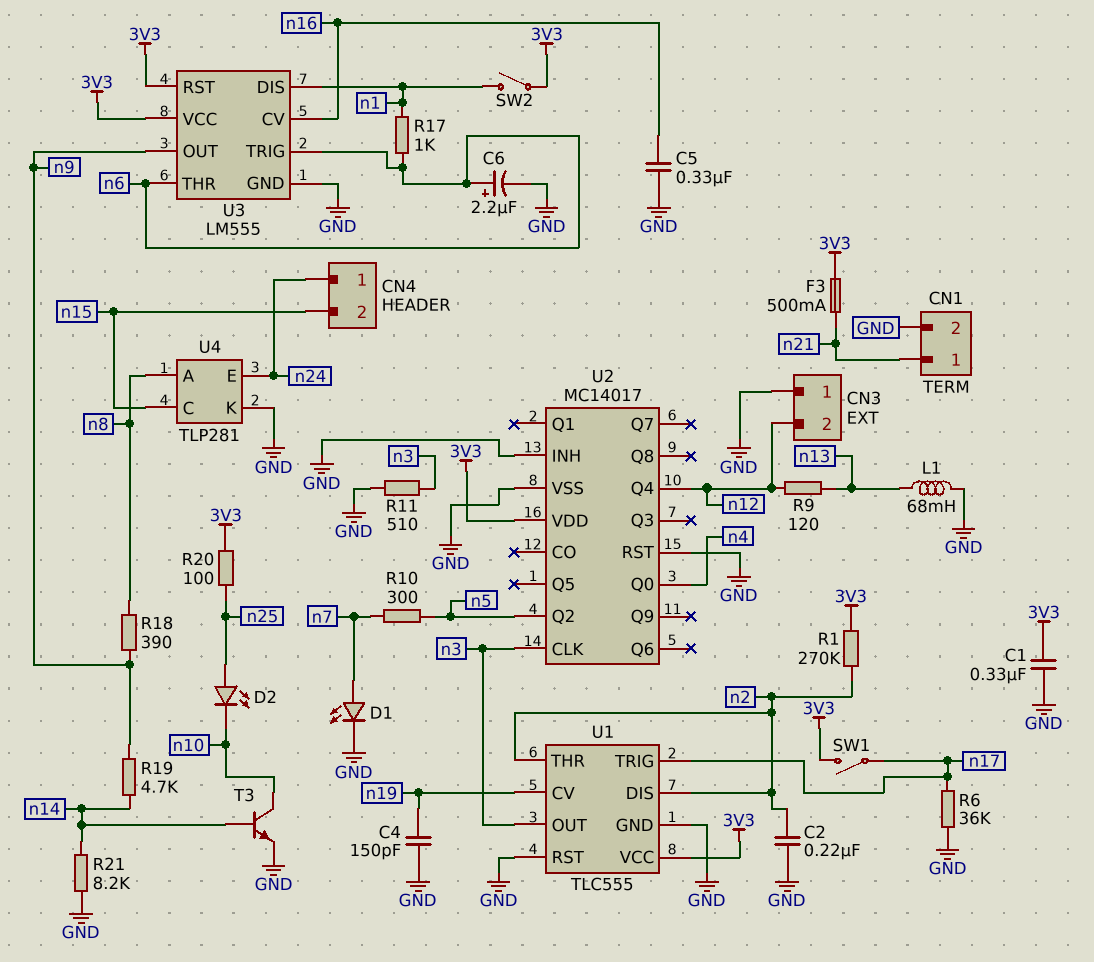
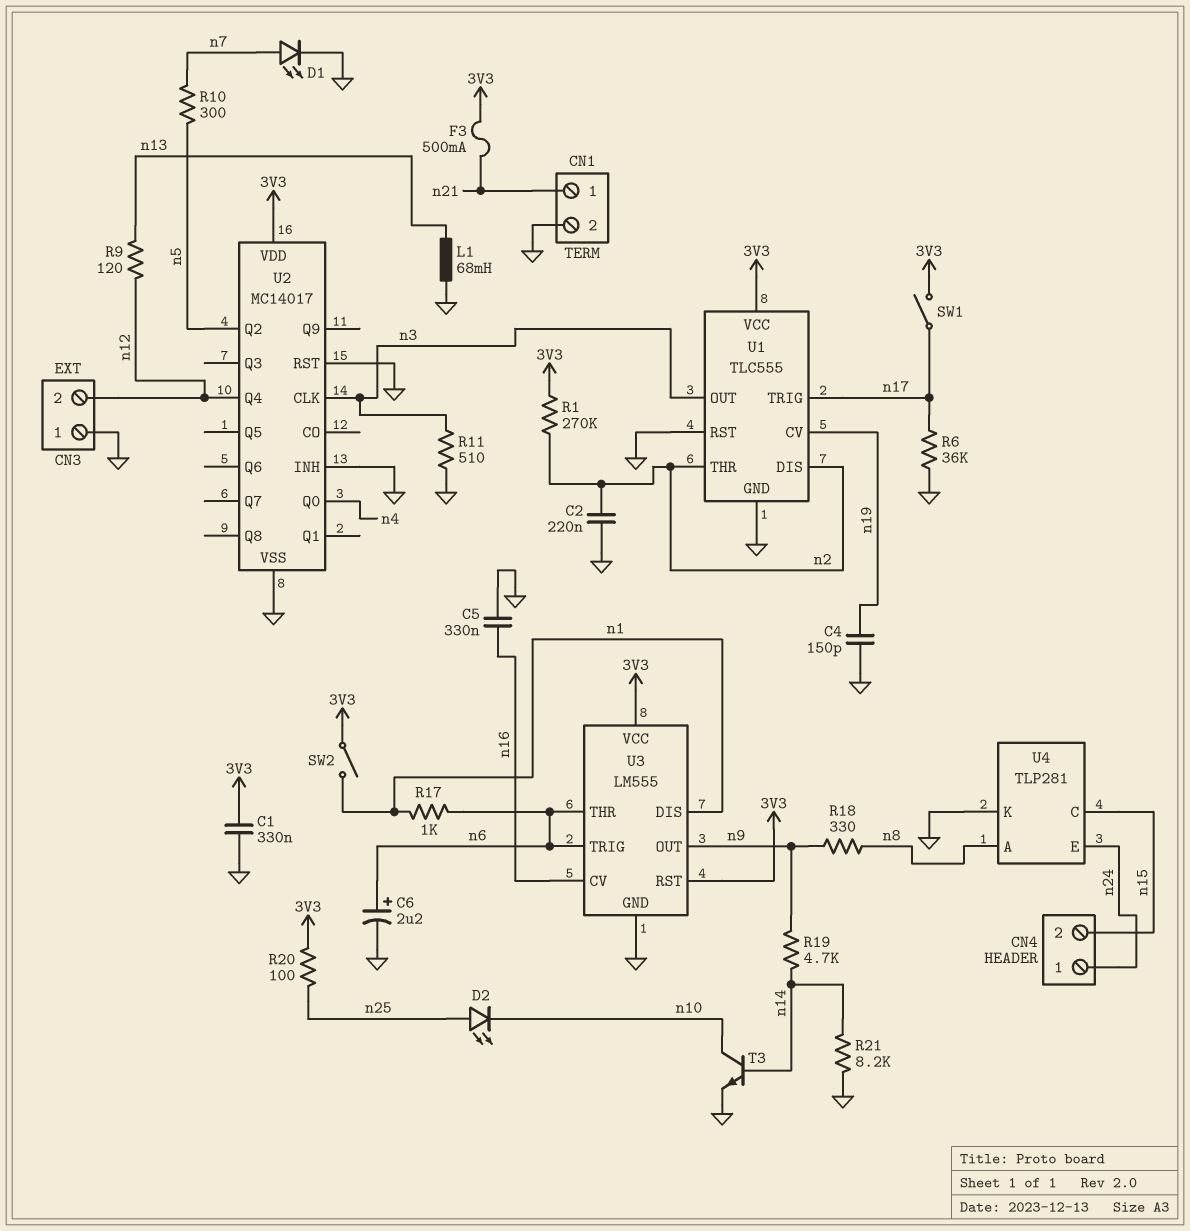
R18: 390 (n8, n9) -> 330 (n8, n9)

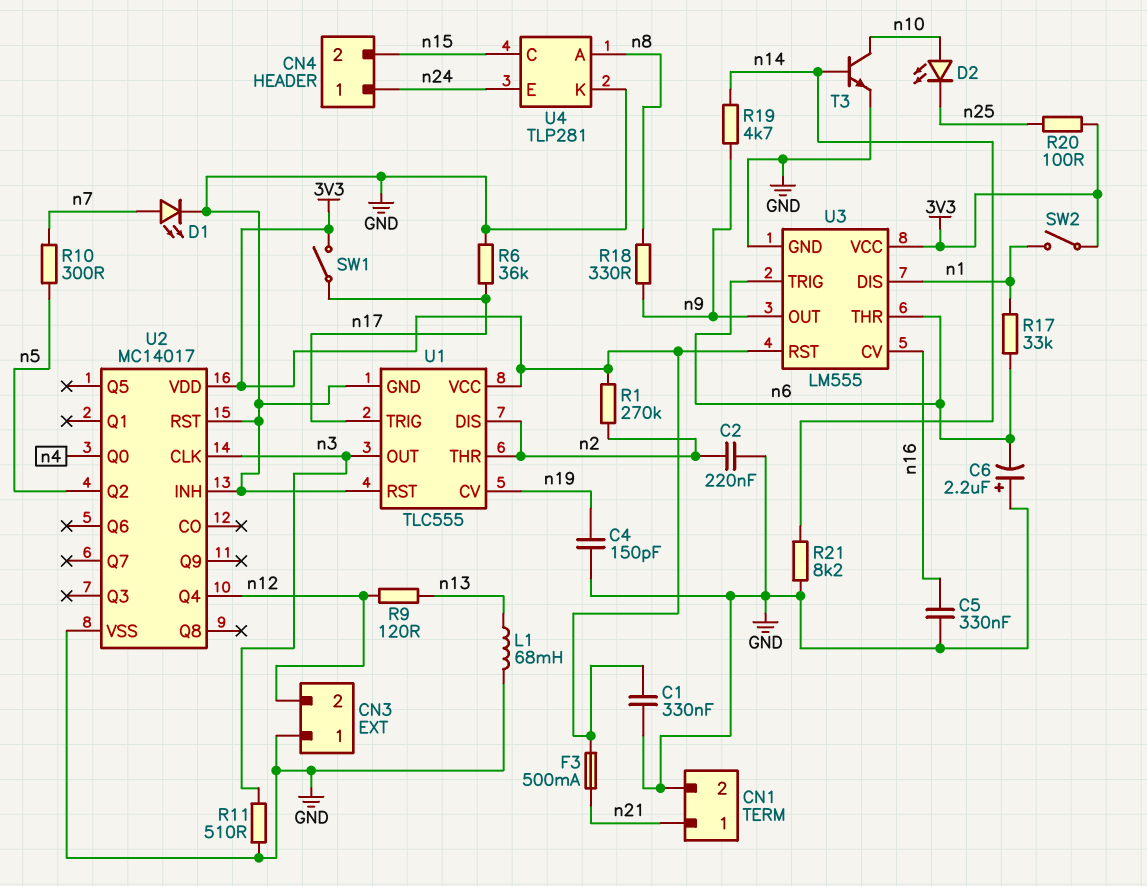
C6: 2.2uF (plus n6, minus GND) -> 2.2uF (plus GND, minus n6)
D2: LED (A n25, K n10) -> LED (A n10, K n25)
R17: 1k (n1, n6) -> 33k (n1, n6)

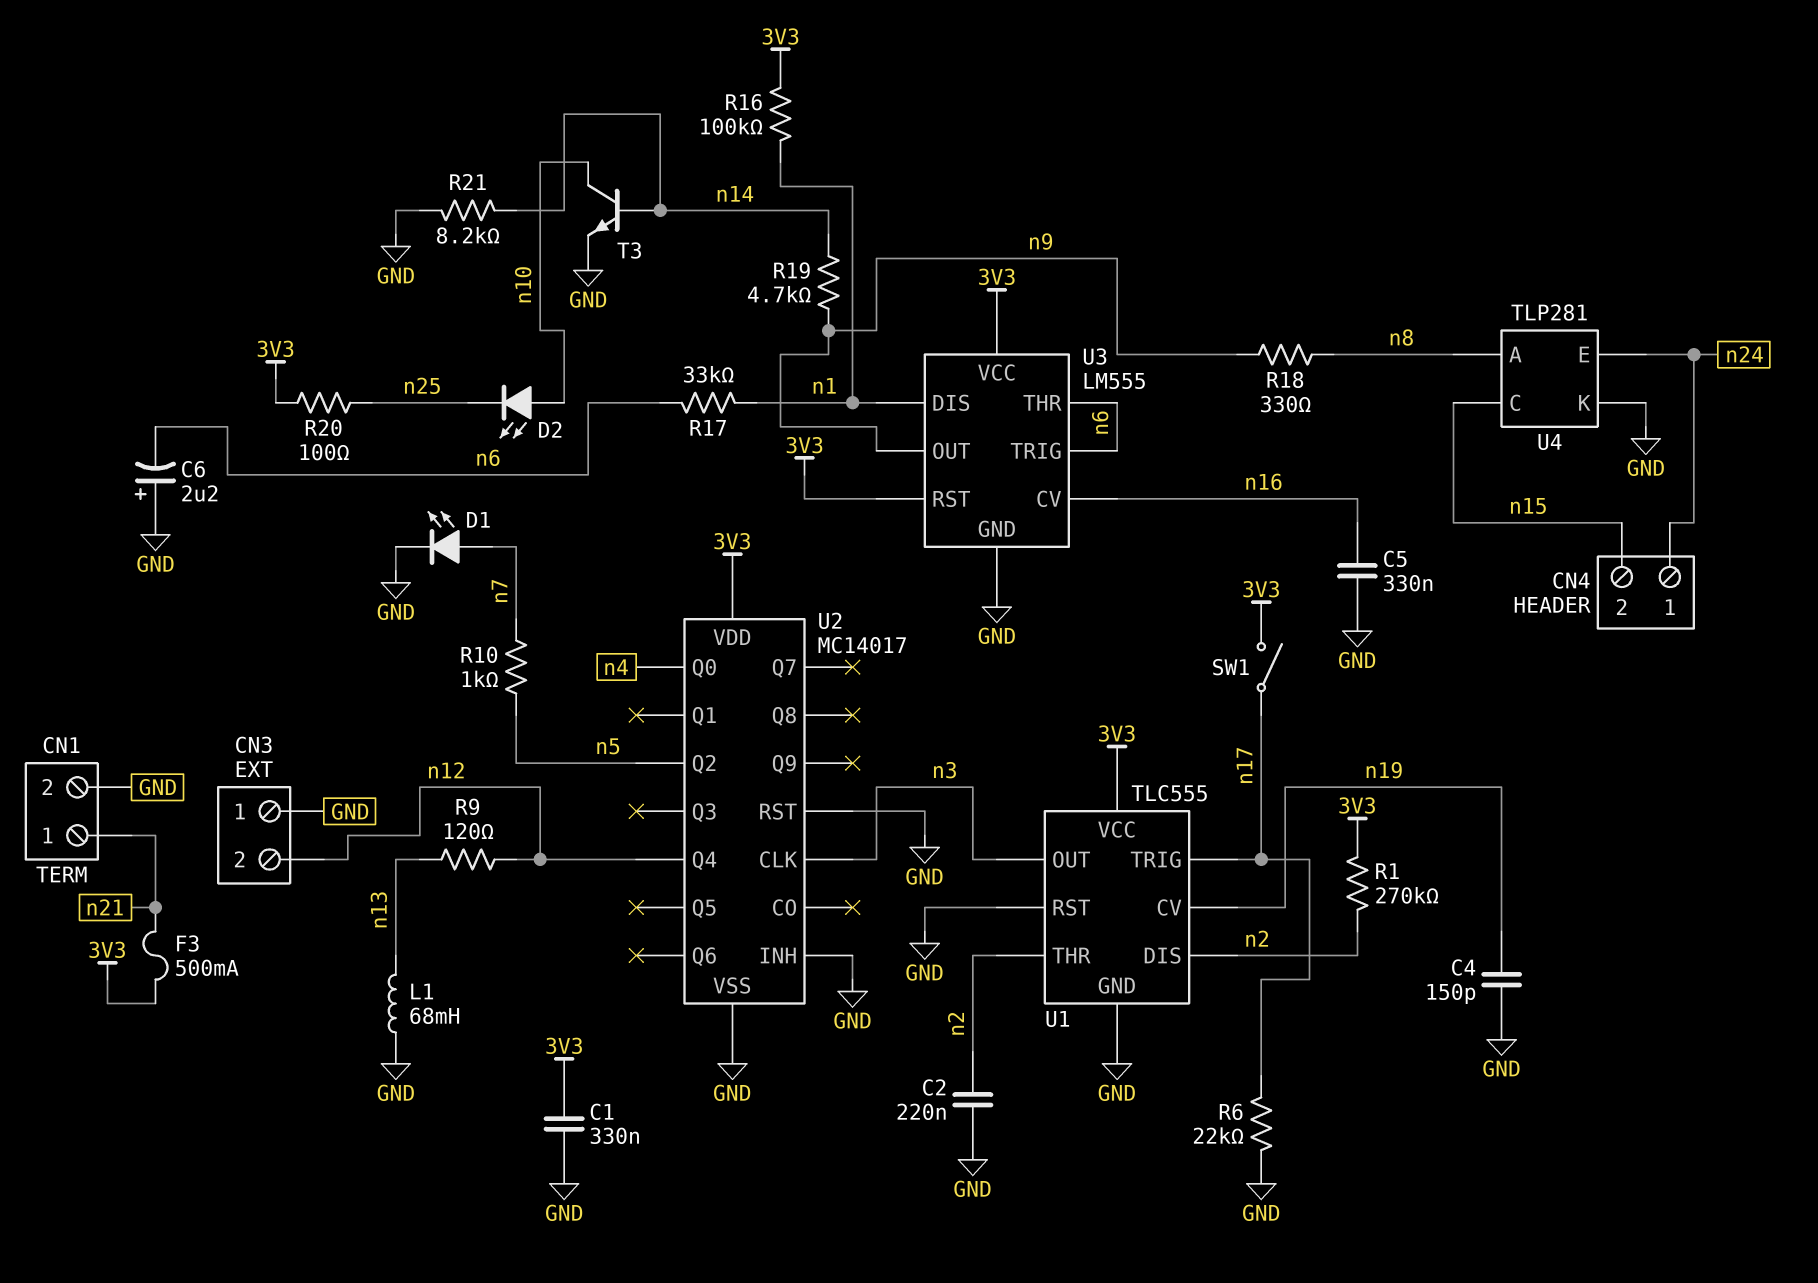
R6: 36k (GND, n17) -> 22k (GND, n17)
R10: 300 (n5, n7) -> 1k (n5, n7)
R11: 510 (GND, n3) -> none
R16: none -> 100k (3V3, n1)
SW2: switch (3V3, n1) -> none

